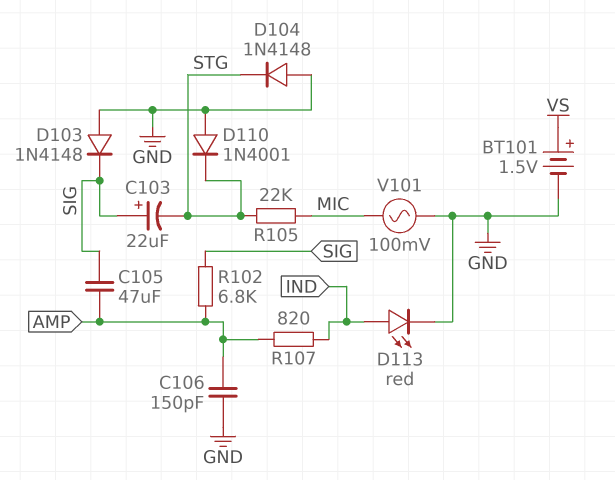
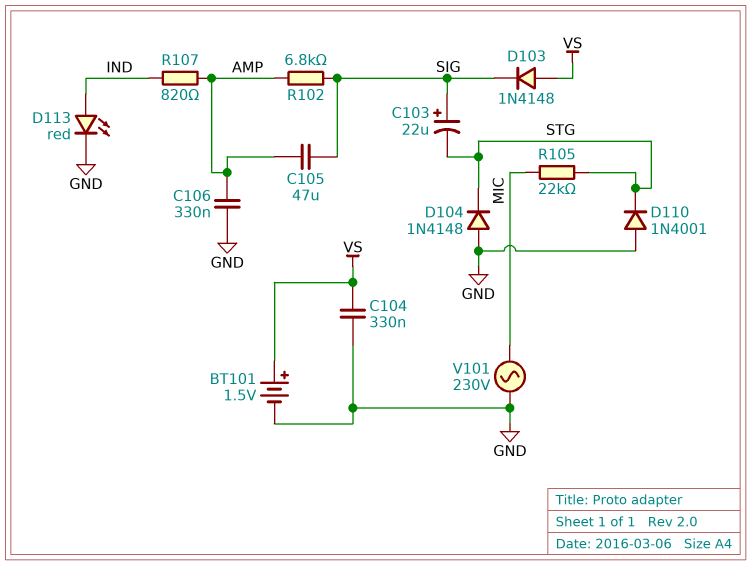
C104: none -> 330nF (GND, VS)
C106: 150pF (AMP, GND) -> 330nF (AMP, GND)
D103: diode 1N4148 (A GND, K SIG) -> diode 1N4148 (A VS, K SIG)
V101: AC 100mV (GND, MIC) -> AC 230V (GND, MIC)

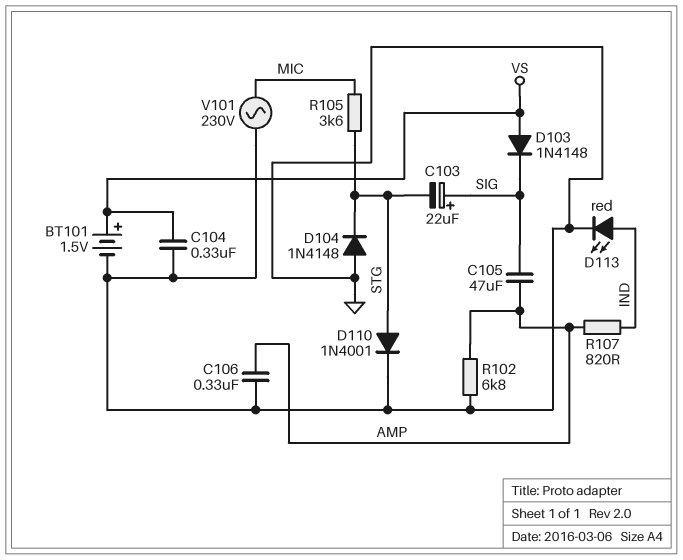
D110: diode 1N4001 (A GND, K STG) -> diode 1N4001 (A STG, K GND)
R102: 6.8k (AMP, SIG) -> 6.8k (AMP, GND)
R105: 22k (MIC, STG) -> 3.6k (MIC, STG)

